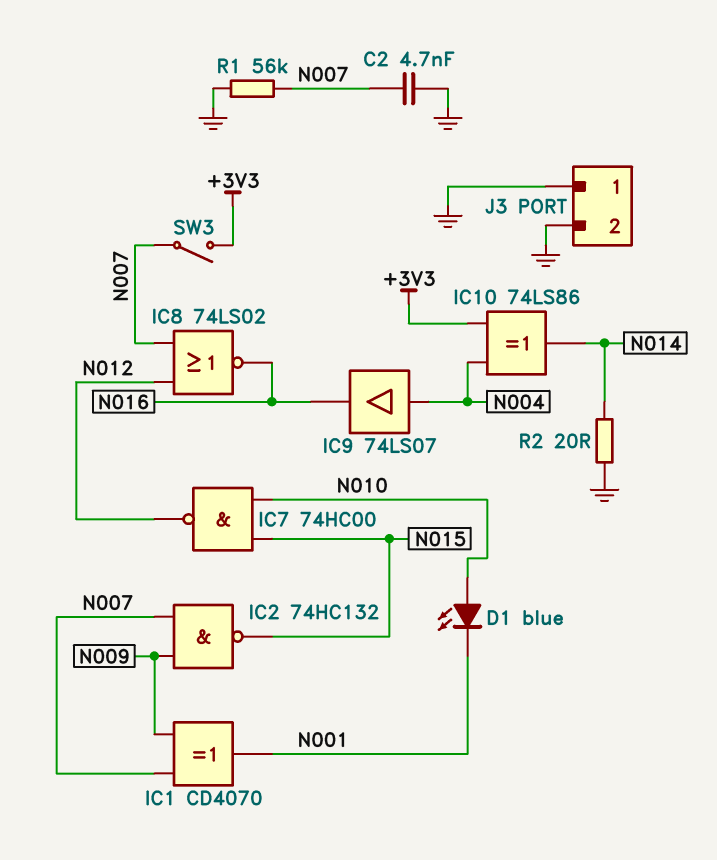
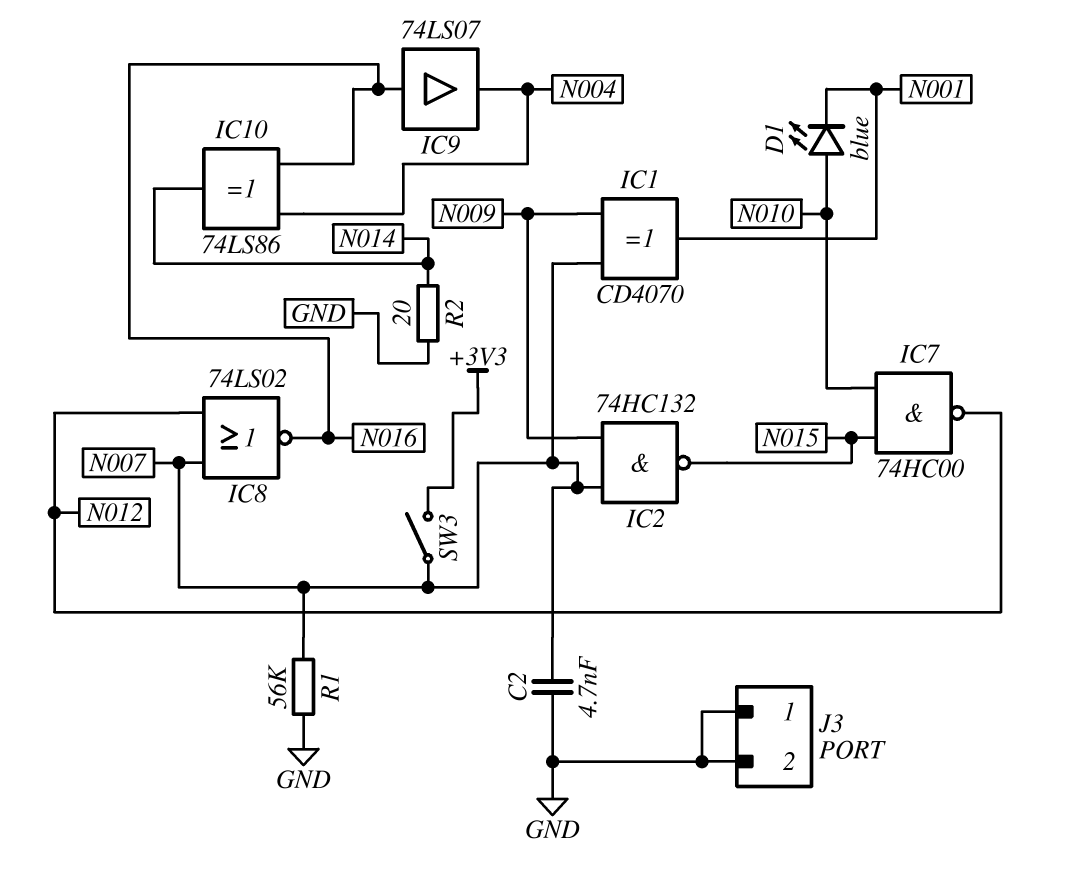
IC9: buffer 74LS07 (in N004, out N016) -> buffer 74LS07 (in N016, out N004)
IC10: XOR 74LS86 (in +3V3, in N004, out N014) -> XOR 74LS86 (in N004, in N016, out N014)

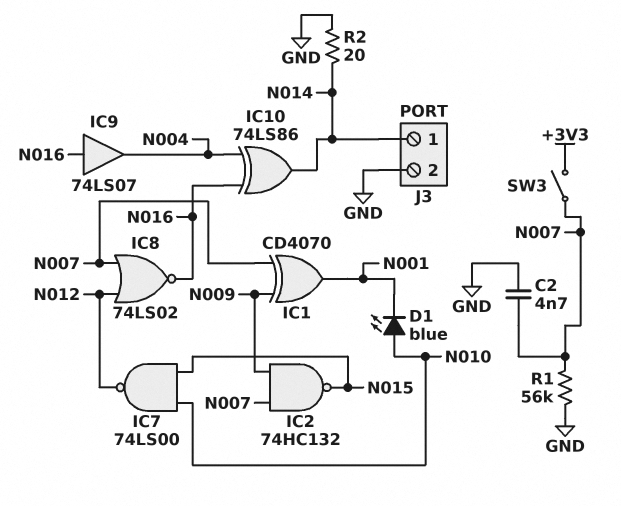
IC7: NAND 74HC00 (in N010, in N015, out N012) -> NAND 74LS00 (in N010, in N015, out N012)
J3 pin 1: GND -> N014

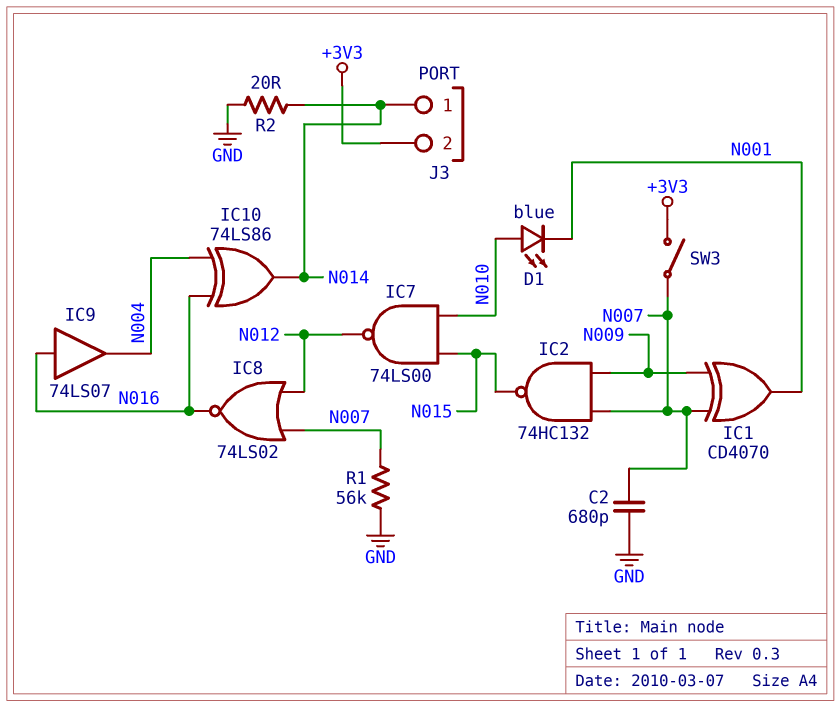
C2: 4.7nF (GND, N007) -> 680pF (GND, N007)
J3 pin 2: GND -> +3V3

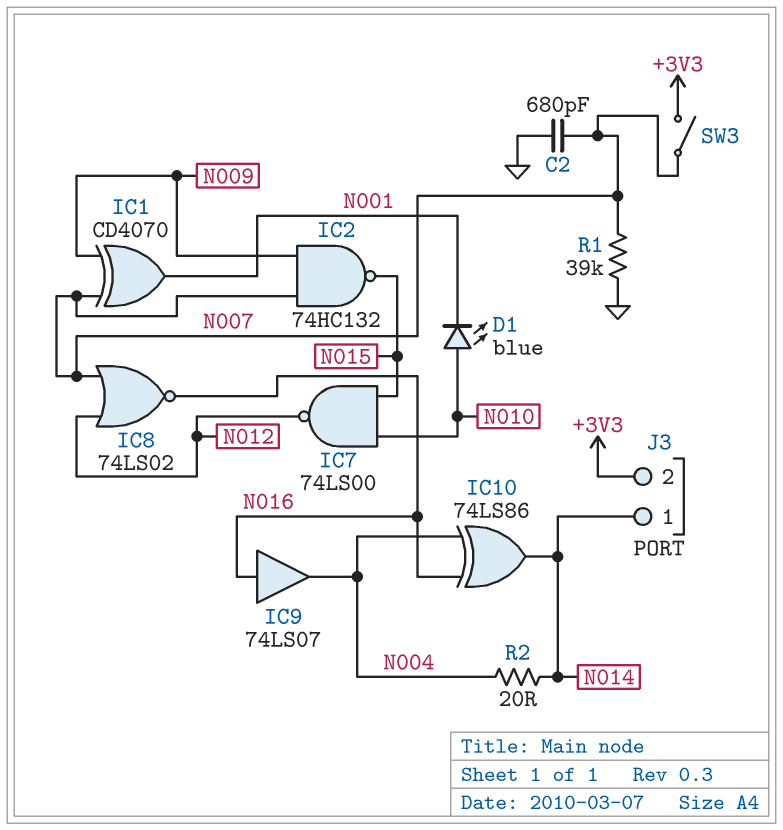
R1: 56k (GND, N007) -> 39k (GND, N007)
R2: 20 (GND, N014) -> 20 (N004, N014)

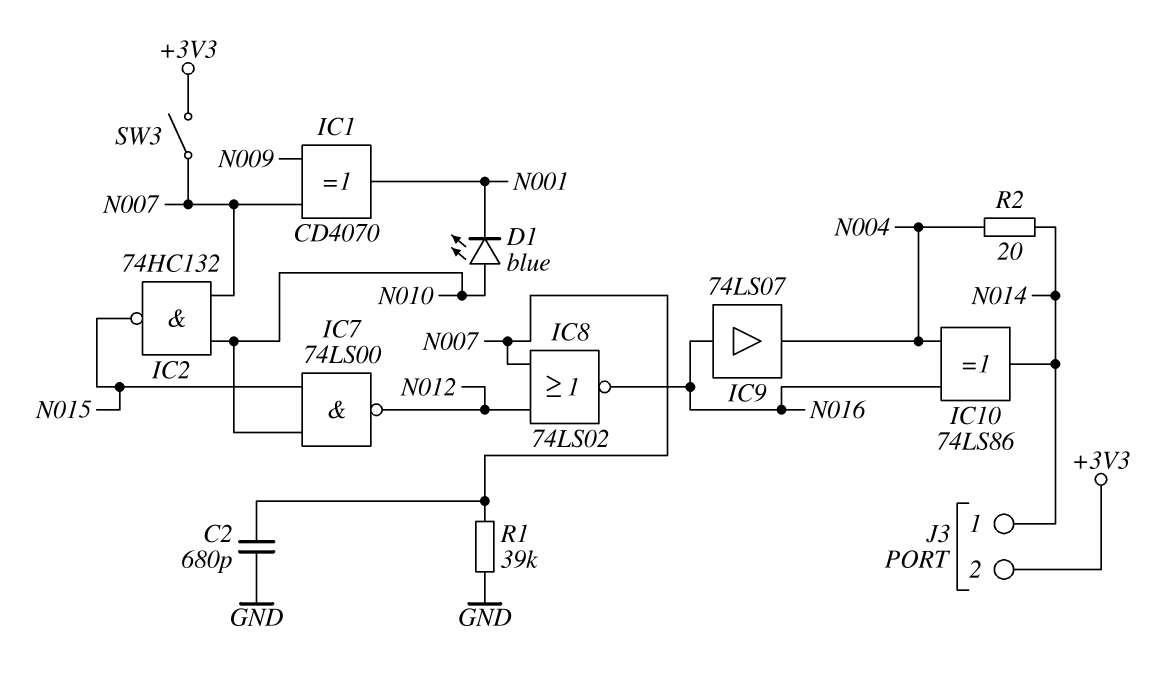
IC2: NAND 74HC132 (in N007, in N009, out N015) -> NAND 74HC132 (in N007, in N010, out N015)

